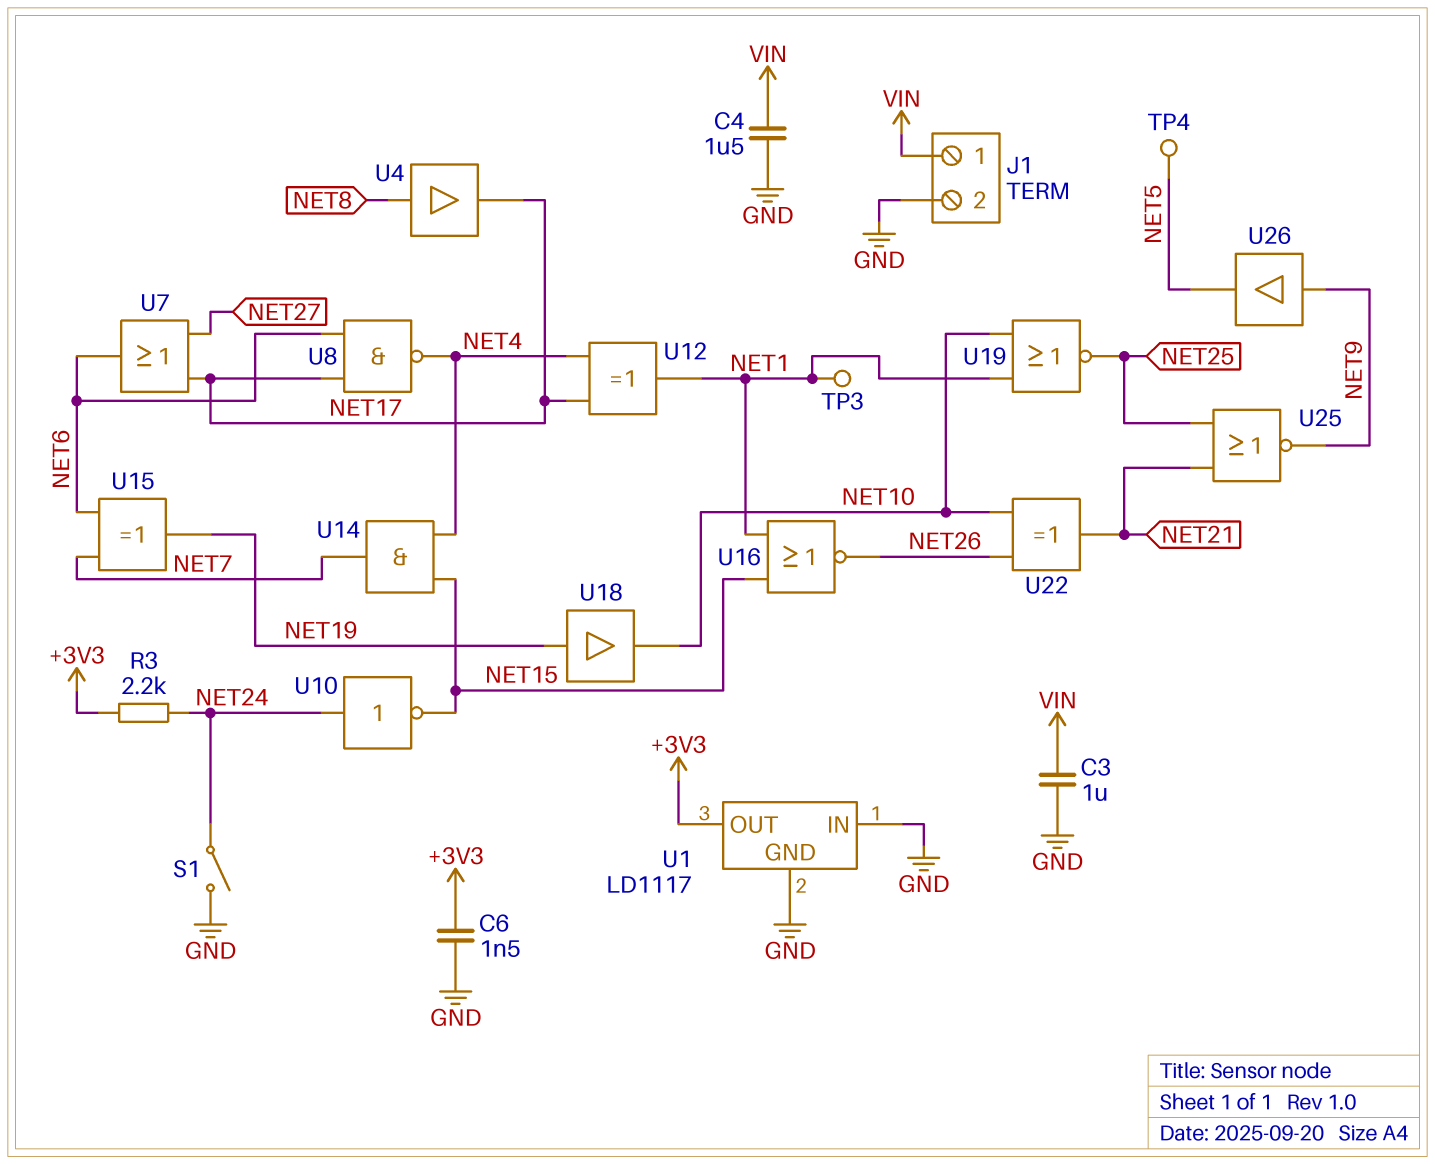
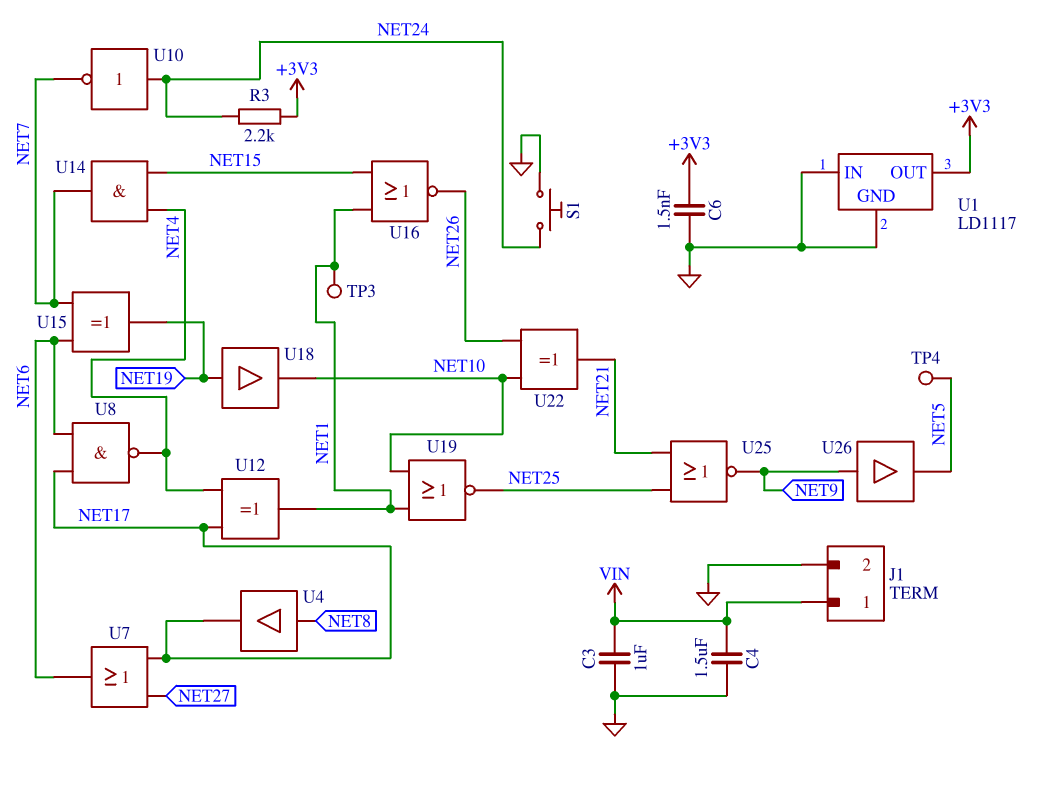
S1: switch (GND, NET24) -> button (GND, NET24)
U10: NOT (in NET24, out NET15) -> NOT (in NET24, out NET7)

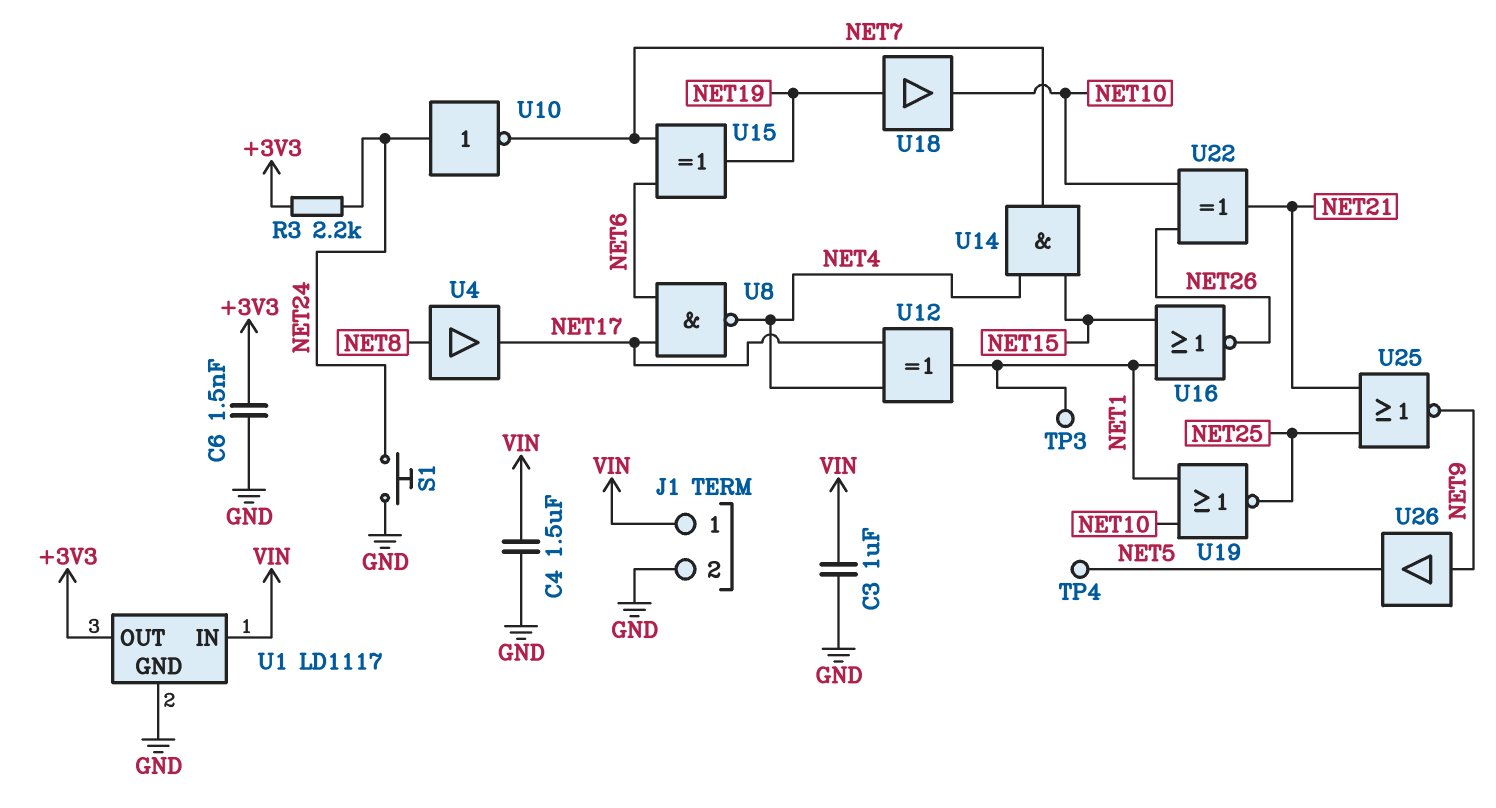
U1 pin IN: GND -> VIN
U7: OR (in NET17, in NET27, out NET6) -> none

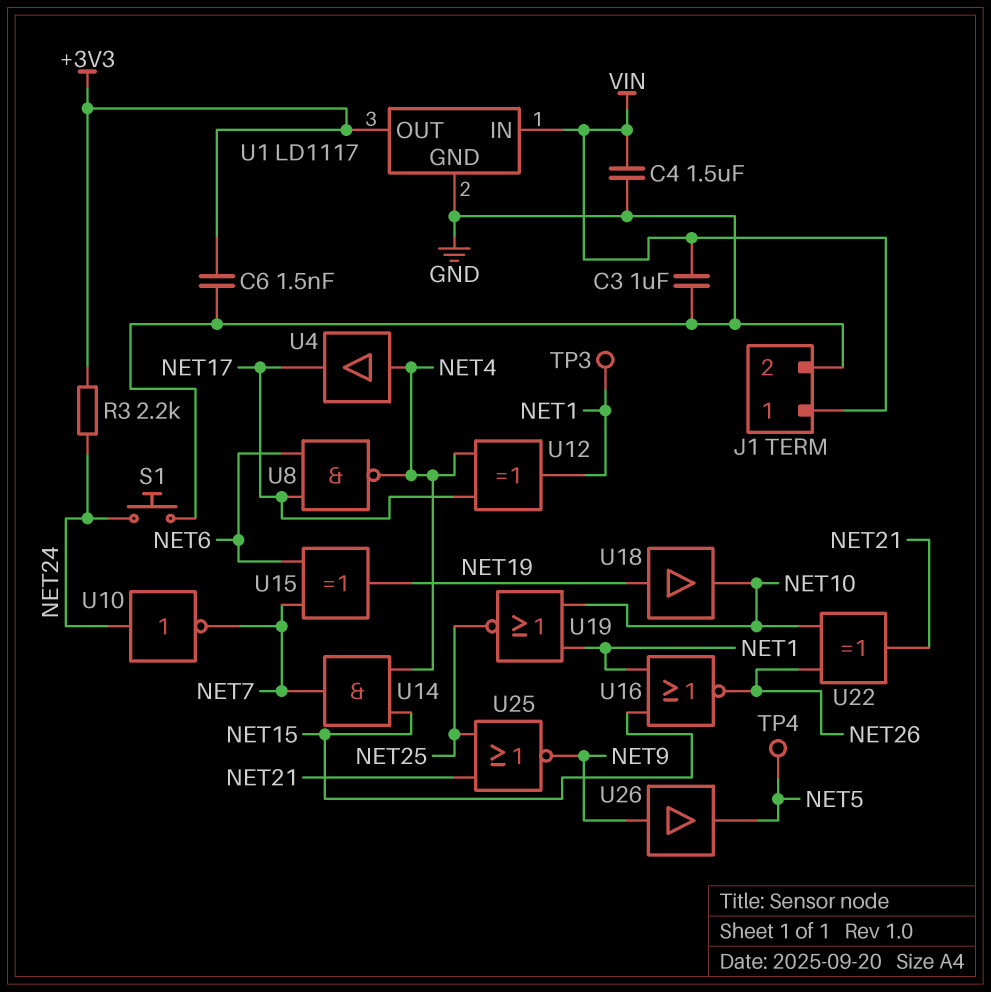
U4: buffer (in NET8, out NET17) -> buffer (in NET4, out NET17)

